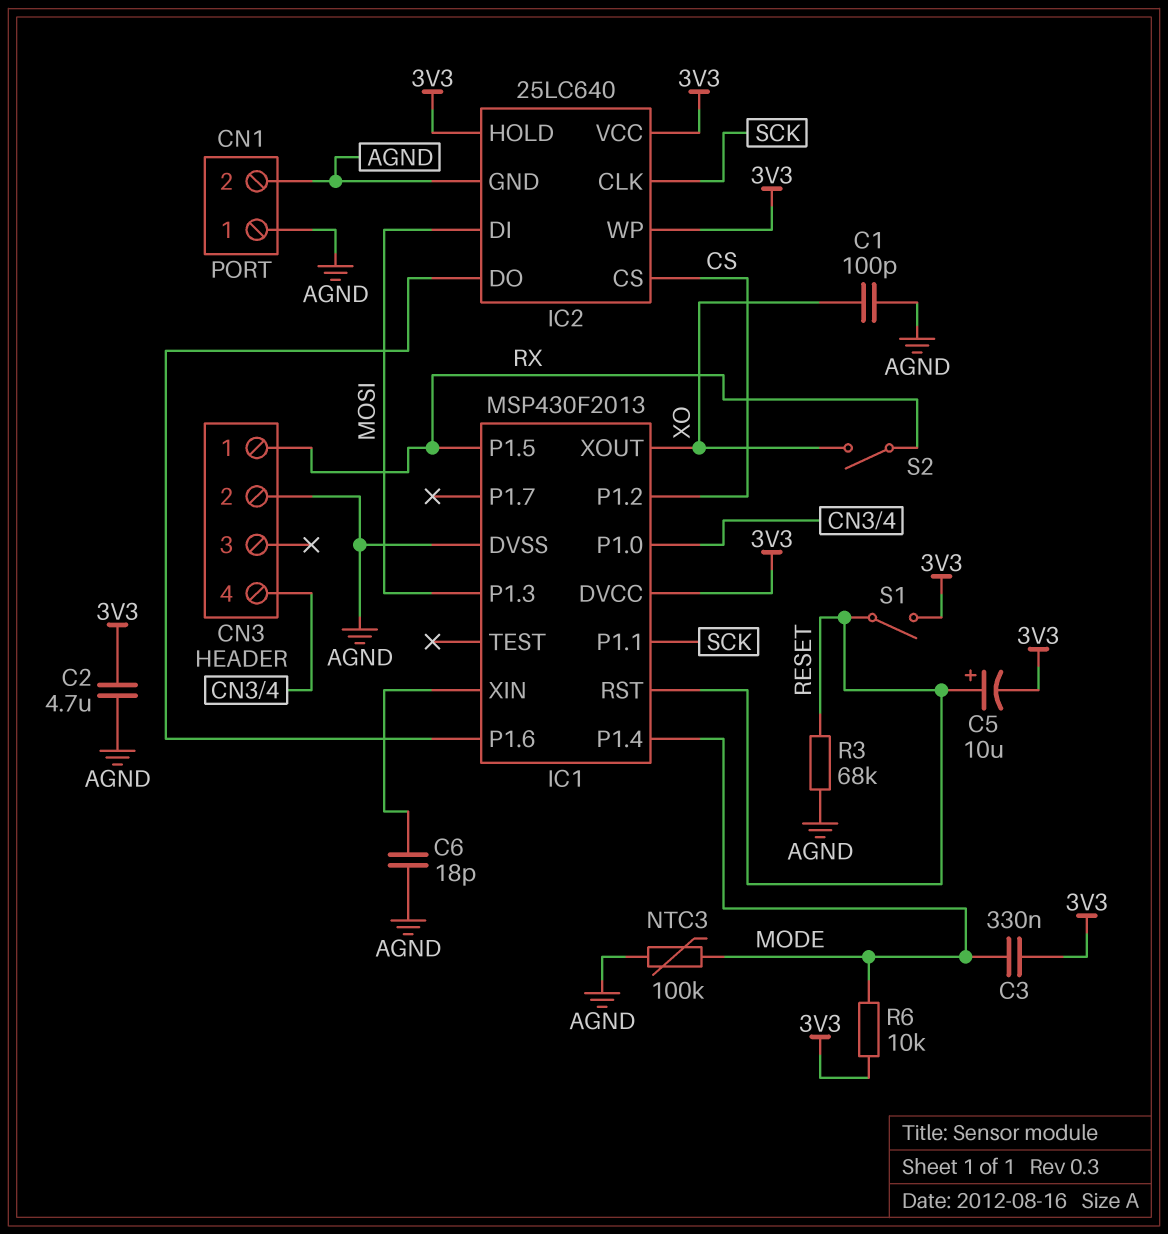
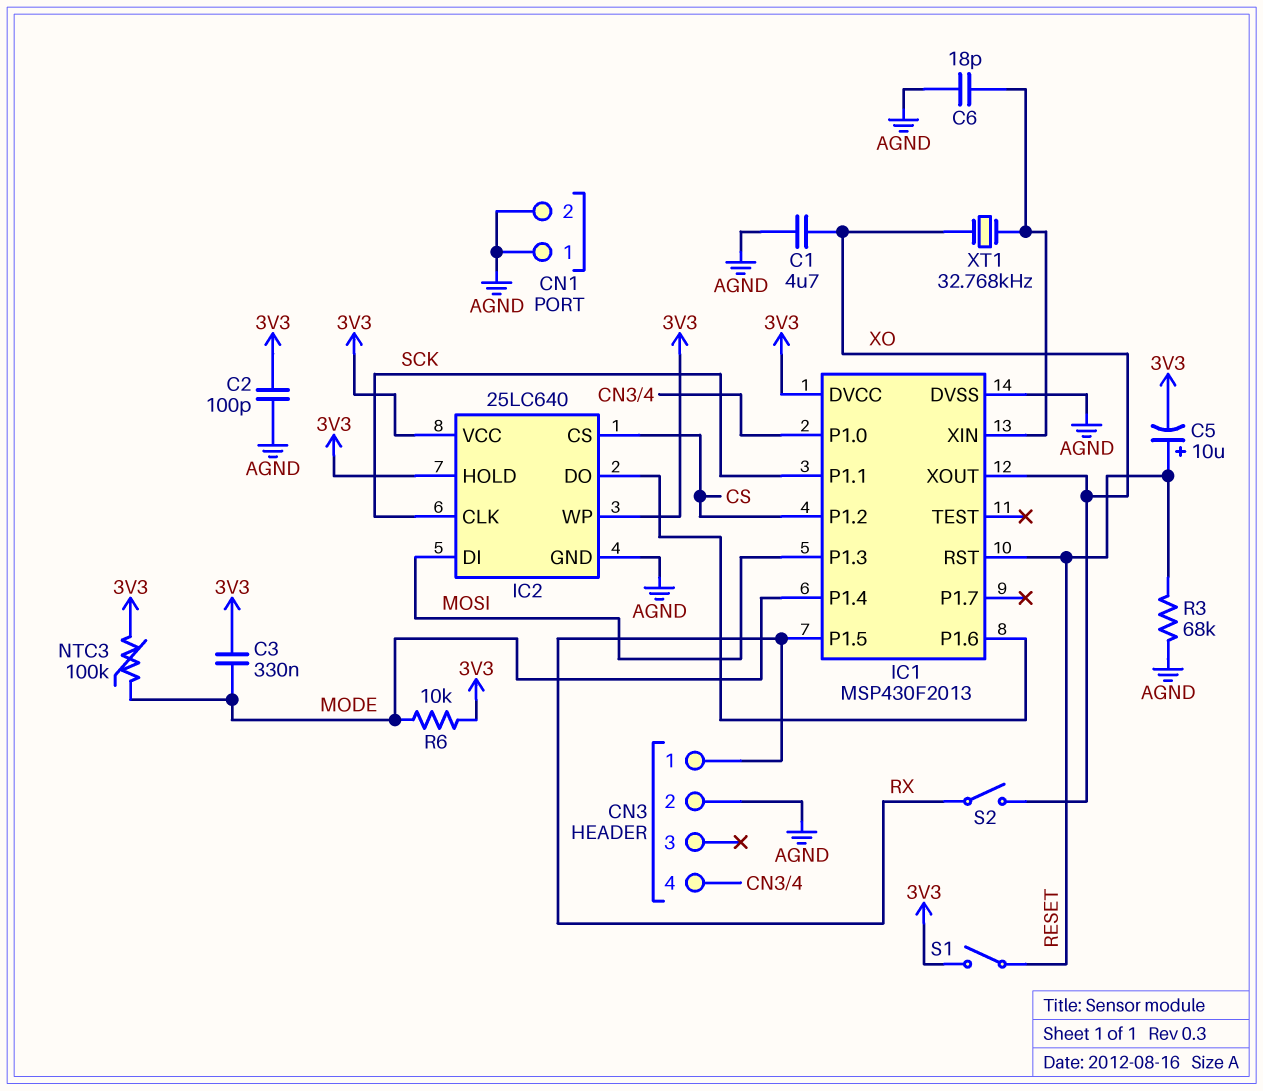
C1: 100pF (AGND, XO) -> 4.7uF (AGND, XO)
C2: 4.7uF (3V3, AGND) -> 100pF (3V3, AGND)
NTC3: 100k (AGND, MODE) -> 100k (3V3, MODE)
XT1: none -> 32.768kHz (IC1/XIN, XO)

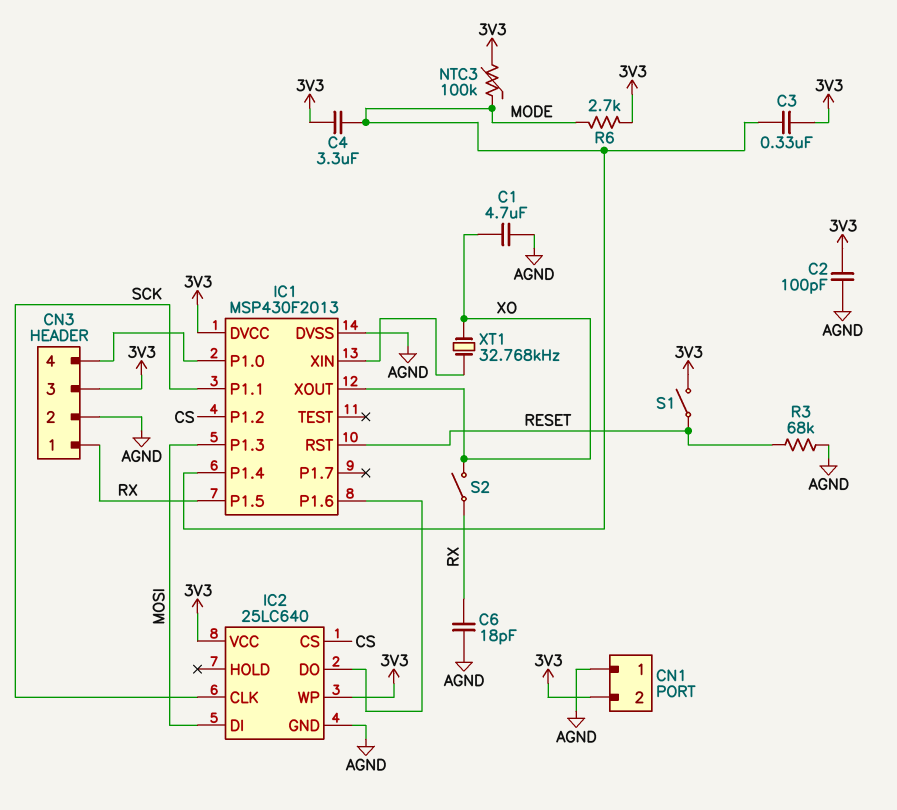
C4: none -> 3.3uF (3V3, MODE)
C5: 10uF (plus RESET, minus 3V3) -> none
C6: 18pF (AGND, IC1/XIN) -> 18pF (AGND, RX)
CN1 pin 2: AGND -> 3V3
CN3 pin 3: none -> 3V3
IC2 pin HOLD: 3V3 -> none
R6: 10k (3V3, MODE) -> 2.7k (3V3, MODE)

